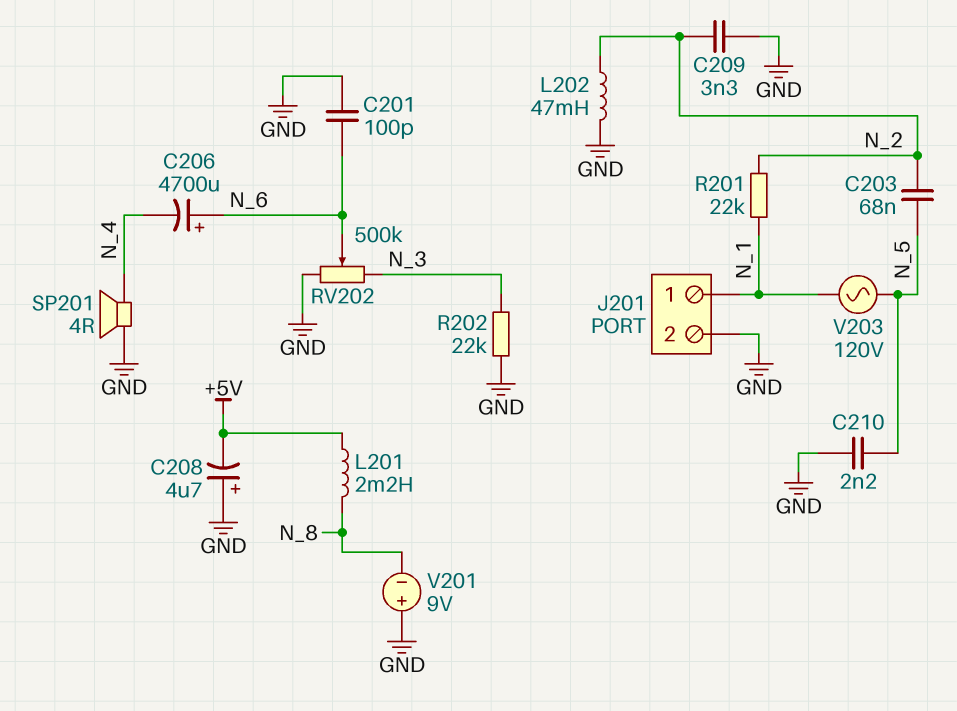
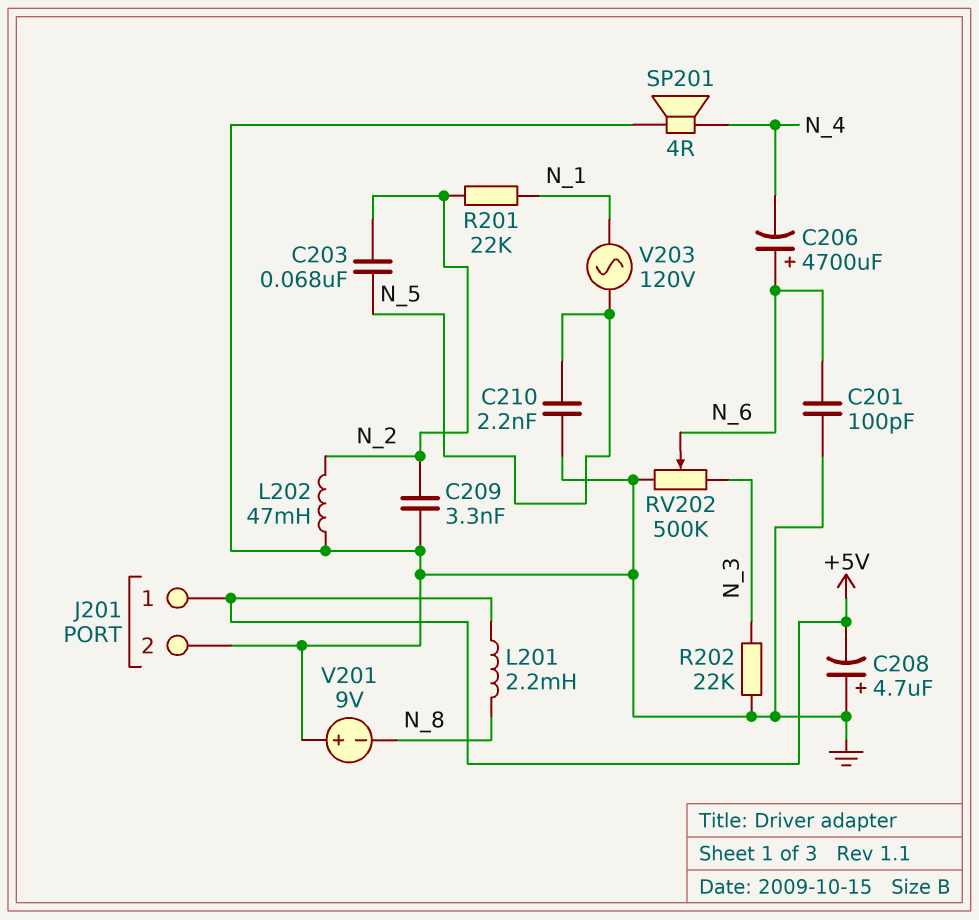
J201 pin 1: N_1 -> +5V

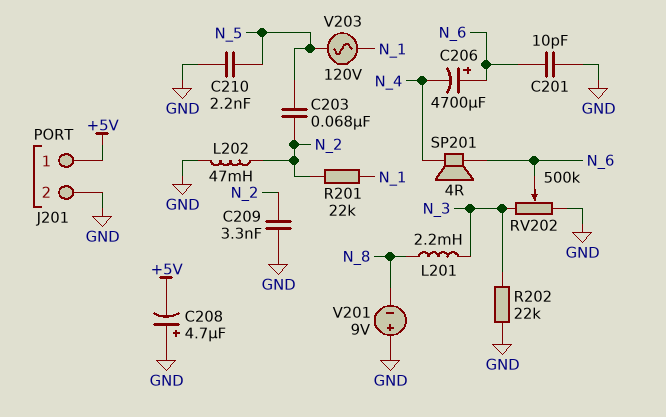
C201: 100pF (GND, N_6) -> 10pF (GND, N_6)
L201: 2.2mH (+5V, N_8) -> 2.2mH (N_3, N_8)
SP201: speaker 4R (GND, N_4) -> speaker 4R (N_4, N_6)

